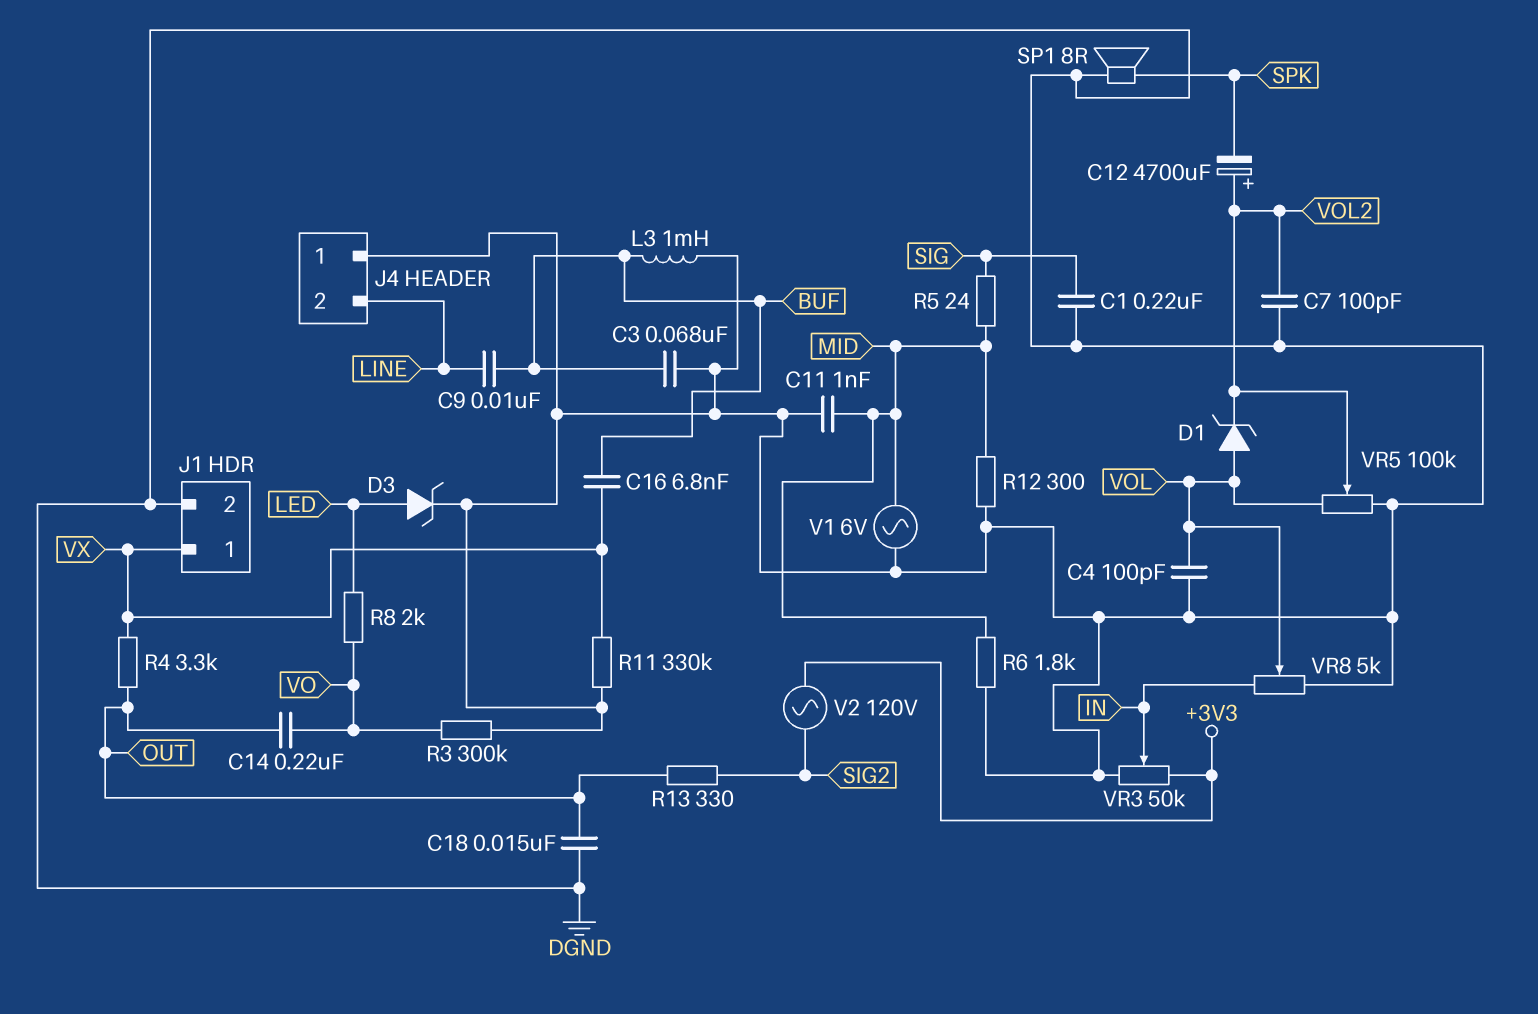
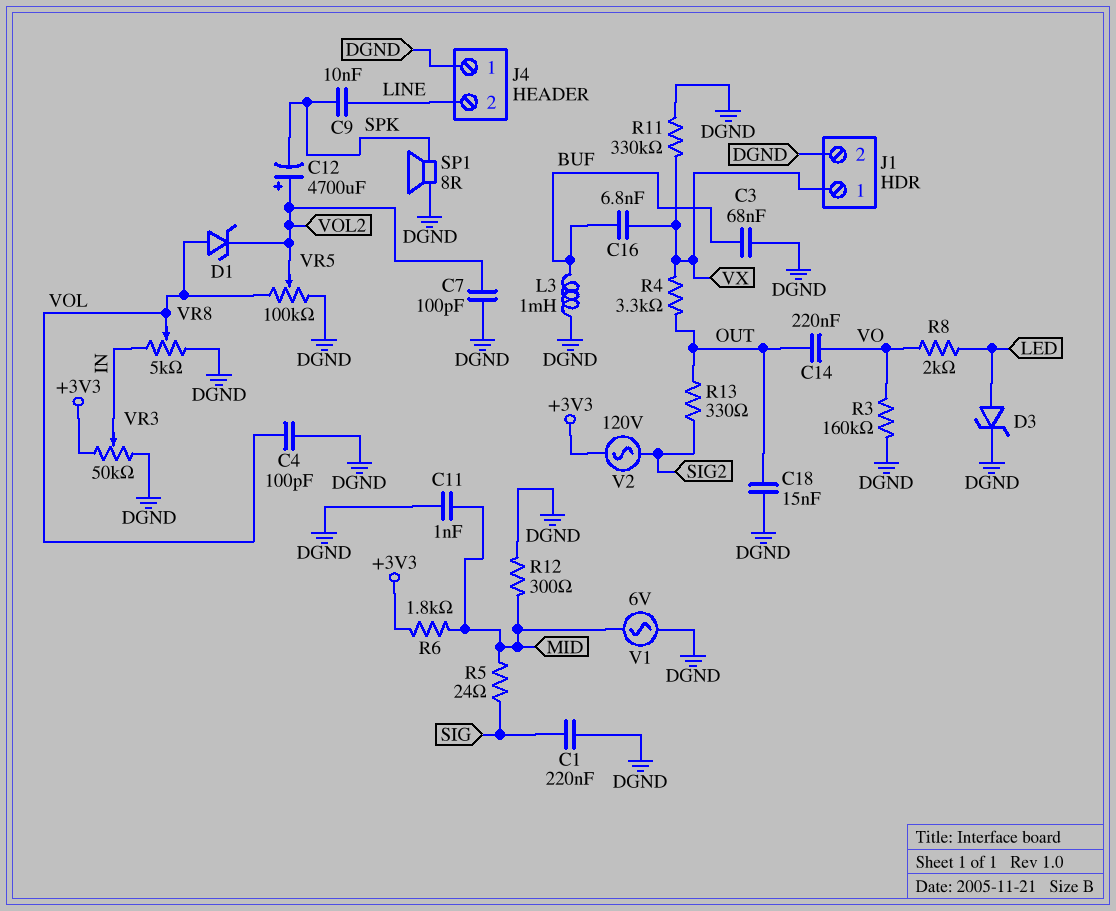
C9: 10nF (BUF, LINE) -> 10nF (LINE, SPK)
R3: 300k (DGND, VO) -> 160k (DGND, VO)
R6: 1.8k (DGND, MID) -> 1.8k (+3V3, MID)

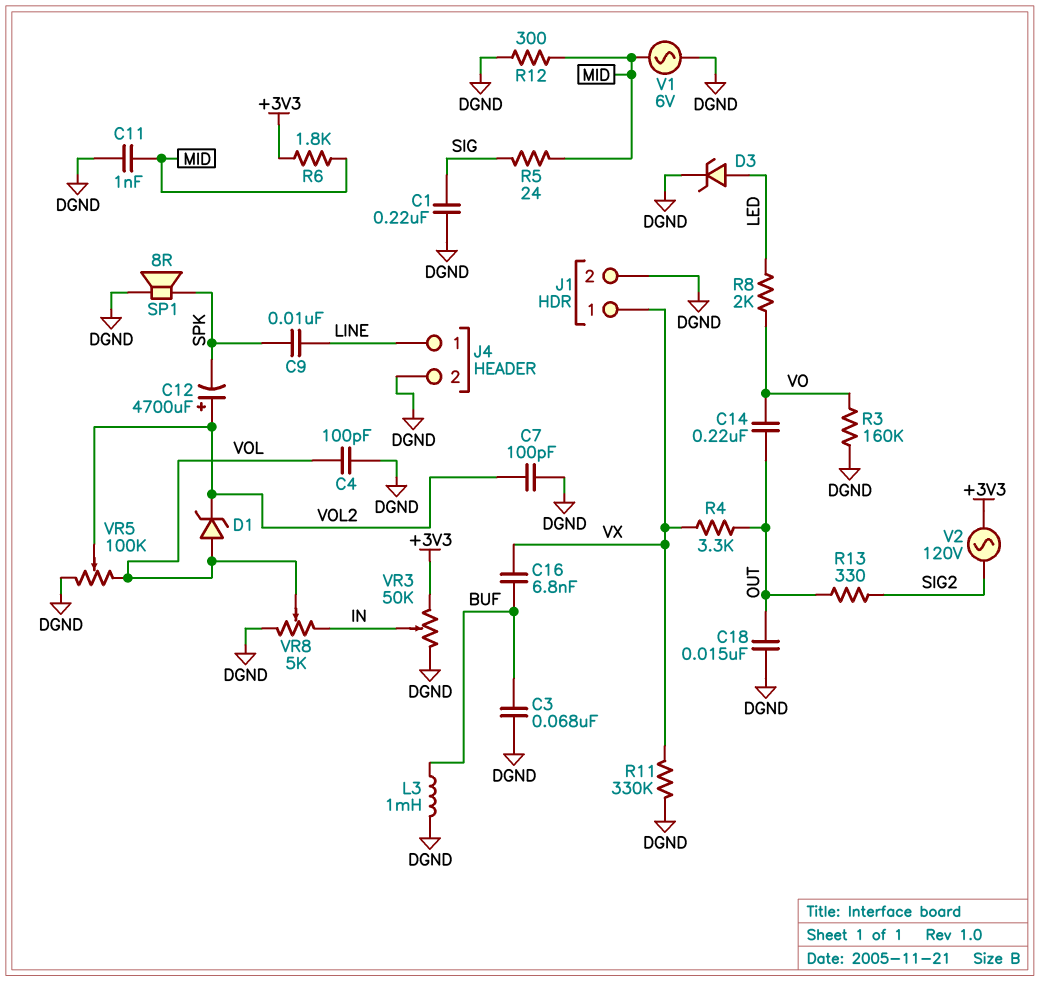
J4 pin 1: DGND -> LINE
J4 pin 2: LINE -> DGND

